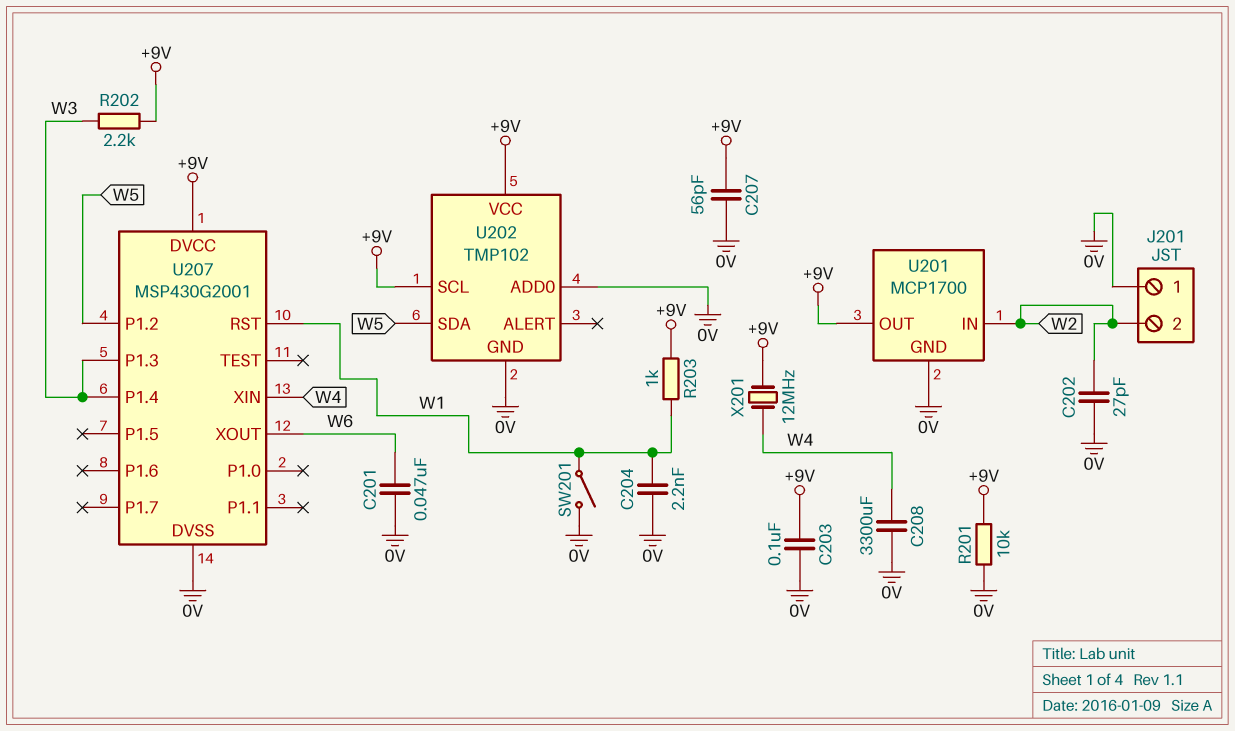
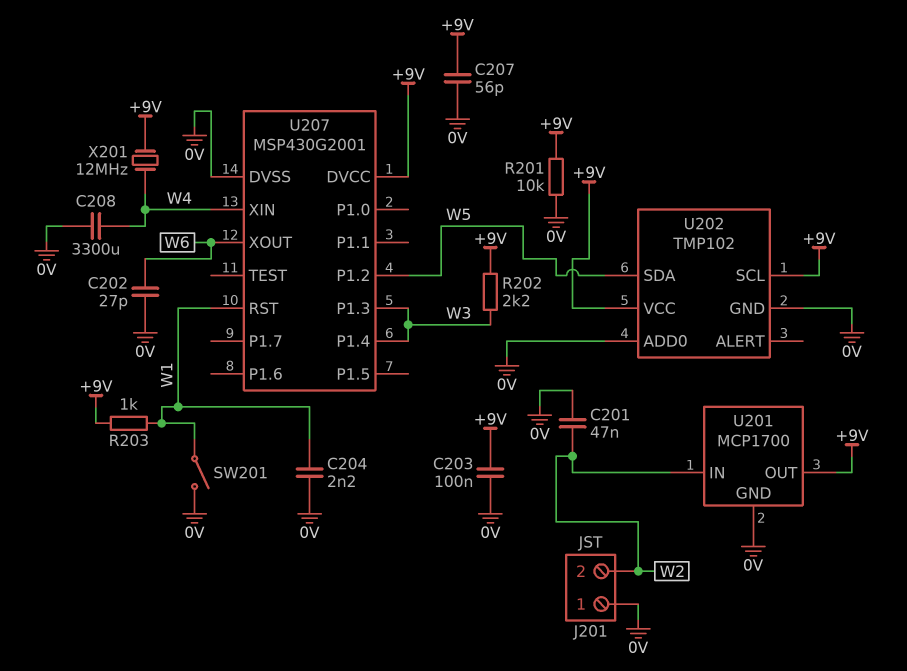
C201: 47nF (0V, W6) -> 47nF (0V, W2)
C202: 27pF (0V, W2) -> 27pF (0V, W6)

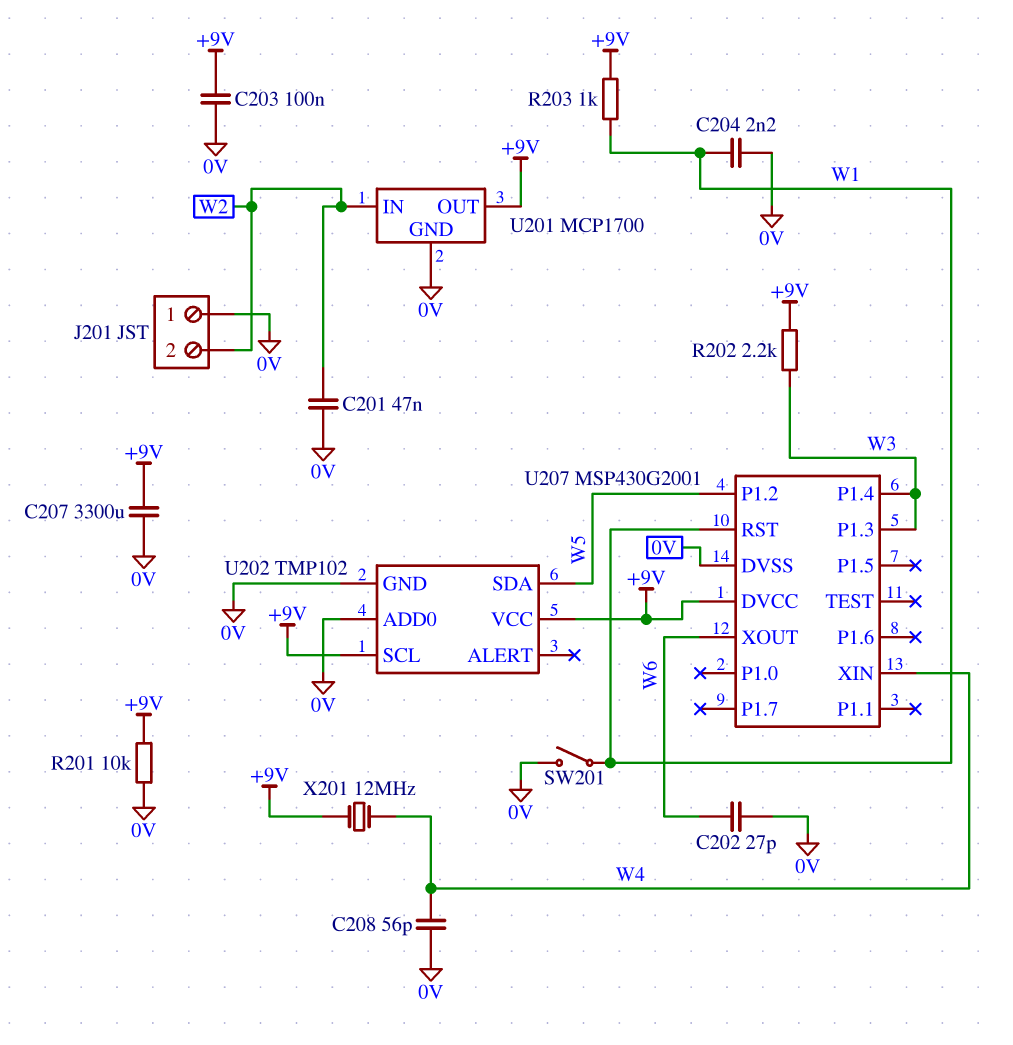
C207: 56pF (+9V, 0V) -> 3300uF (+9V, 0V)
C208: 3300uF (0V, W4) -> 56pF (0V, W4)

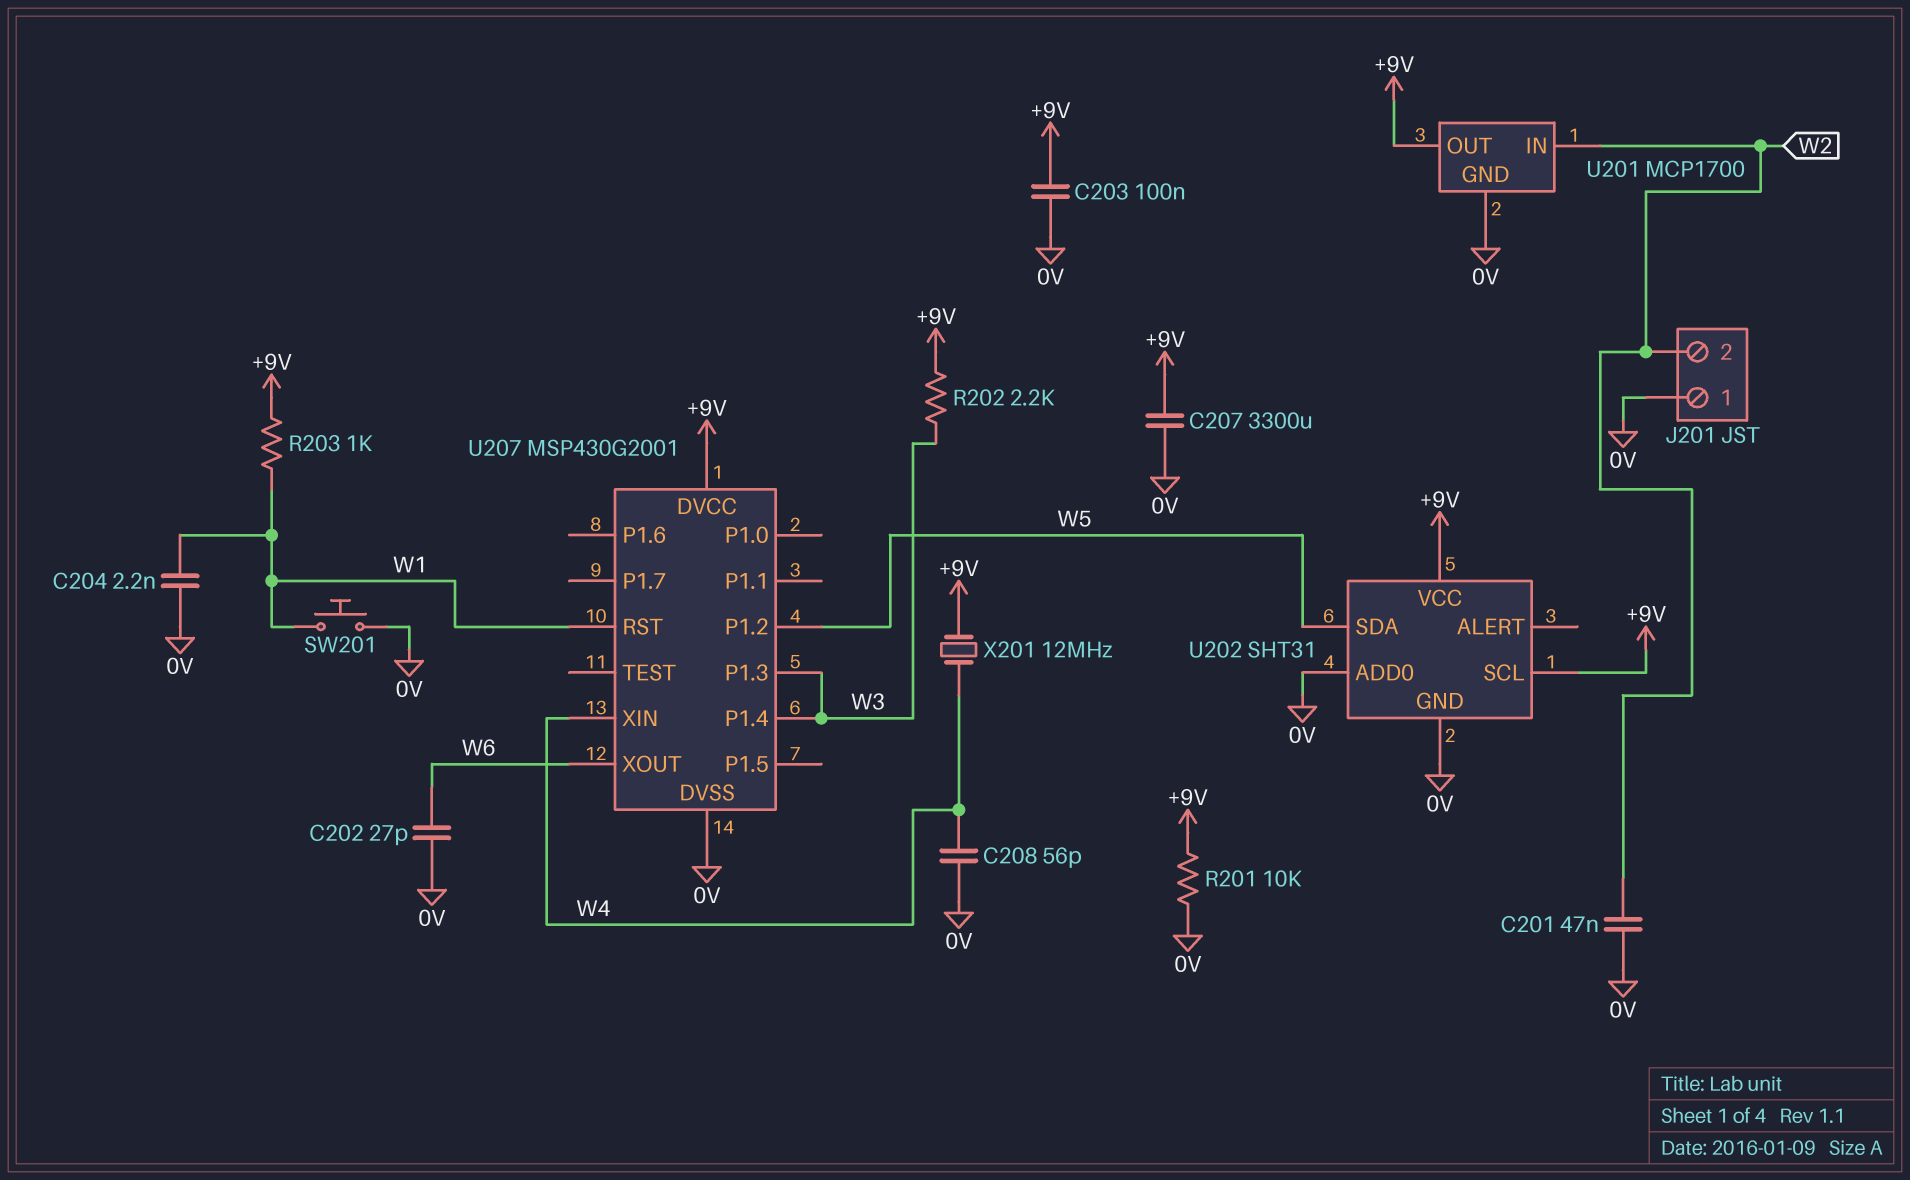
SW201: switch (0V, W1) -> button (0V, W1)
U202: TMP102 -> SHT31

